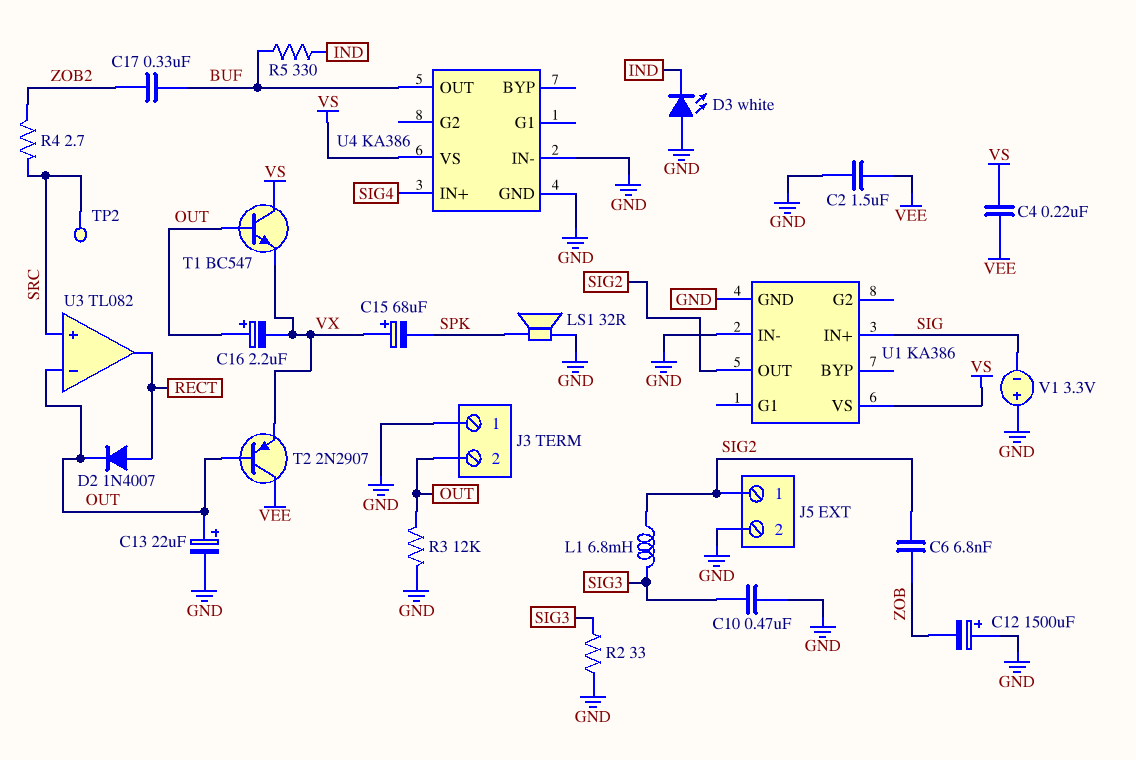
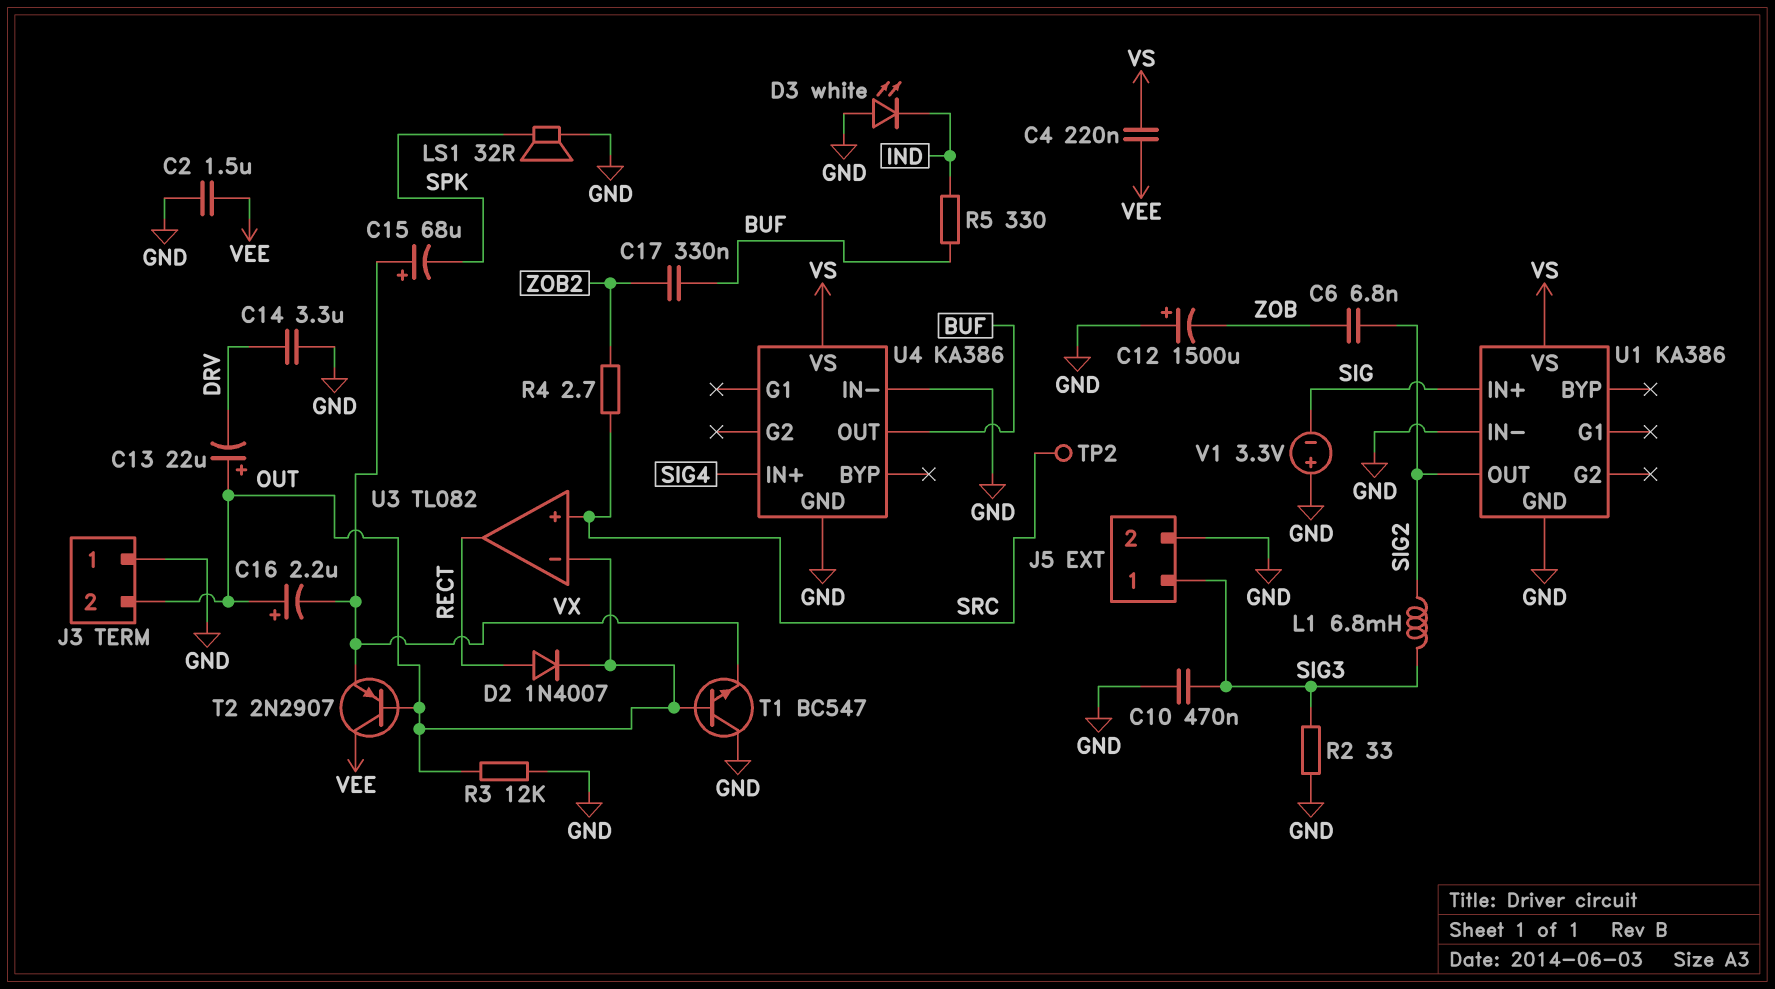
C13: 22uF (plus OUT, minus GND) -> 22uF (plus OUT, minus DRV)
C14: none -> 3.3uF (DRV, GND)
J5 pin 1: SIG2 -> SIG3
T1: NPN BC547 (B OUT, C VS, E VX) -> NPN BC547 (B OUT, C GND, E VX)

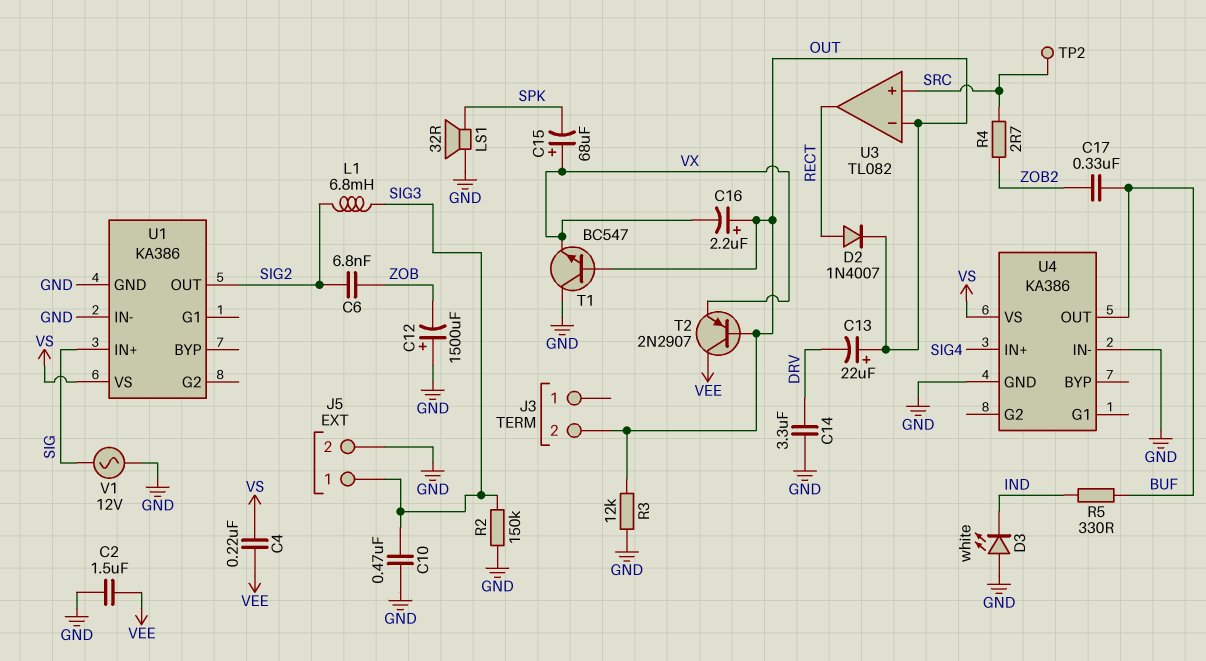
J3 pin 1: GND -> none
R2: 33 (GND, SIG3) -> 150k (GND, SIG3)
V1: 3.3V (plus GND, minus SIG) -> AC 12V (GND, SIG)

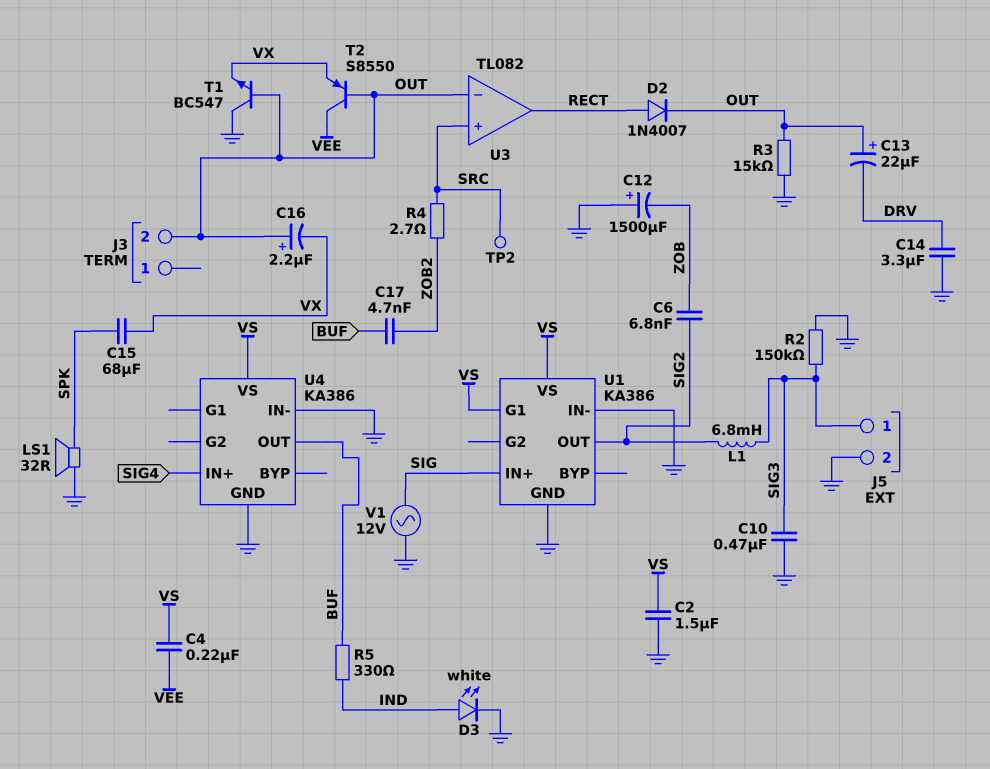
C2: 1.5uF (GND, VEE) -> 1.5uF (GND, VS)
C15: 68uF (plus VX, minus SPK) -> 68uF (SPK, VX)
C17: 330nF (BUF, ZOB2) -> 4.7nF (BUF, ZOB2)
D3: LED white (A GND, K IND) -> LED white (A IND, K GND)
R3: 12k (GND, OUT) -> 15k (GND, OUT)
T2: PNP 2N2907 (B OUT, C VEE, E VX) -> PNP S8550 (B OUT, C VEE, E VX)
U1 pin G1: none -> VS

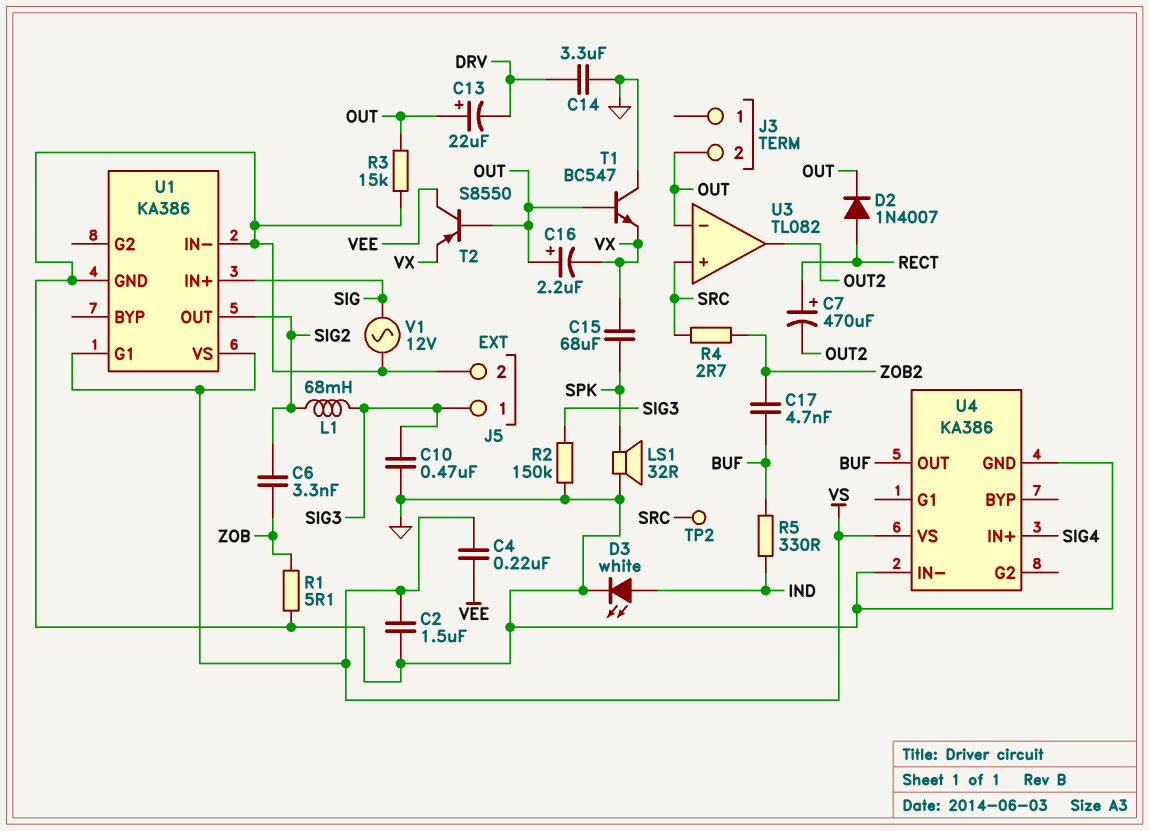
C6: 6.8nF (SIG2, ZOB) -> 3.3nF (SIG2, ZOB)
C7: none -> 470uF (plus RECT, minus OUT2)
C12: 1500uF (plus GND, minus ZOB) -> none
L1: 6.8mH (SIG2, SIG3) -> 68mH (SIG2, SIG3)
R1: none -> 5.1 (GND, ZOB)
U3 pin out: RECT -> OUT2

